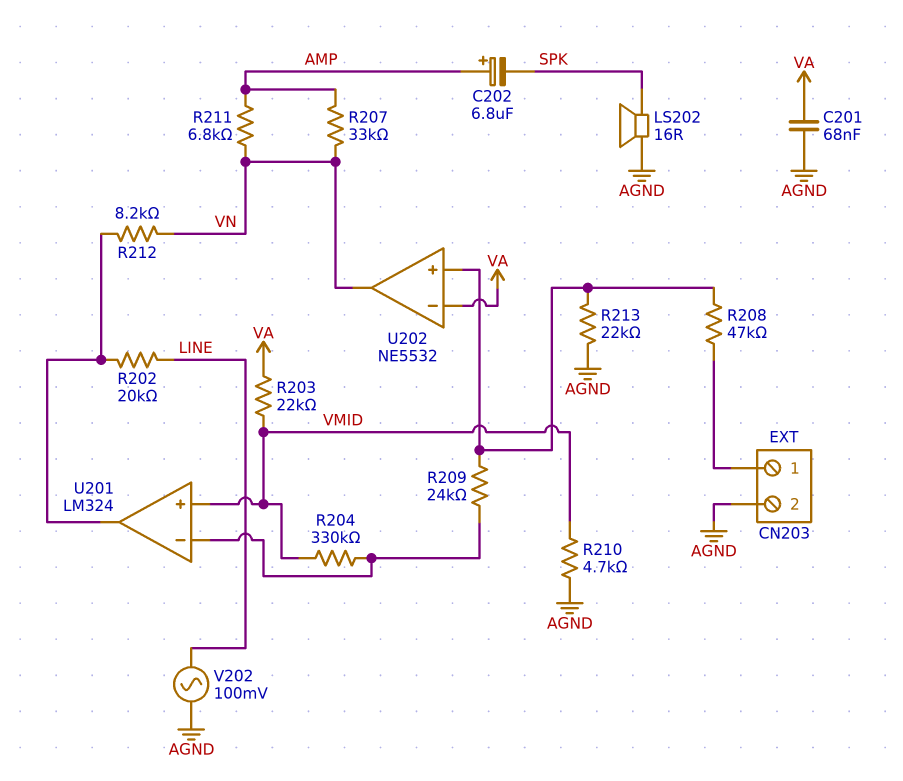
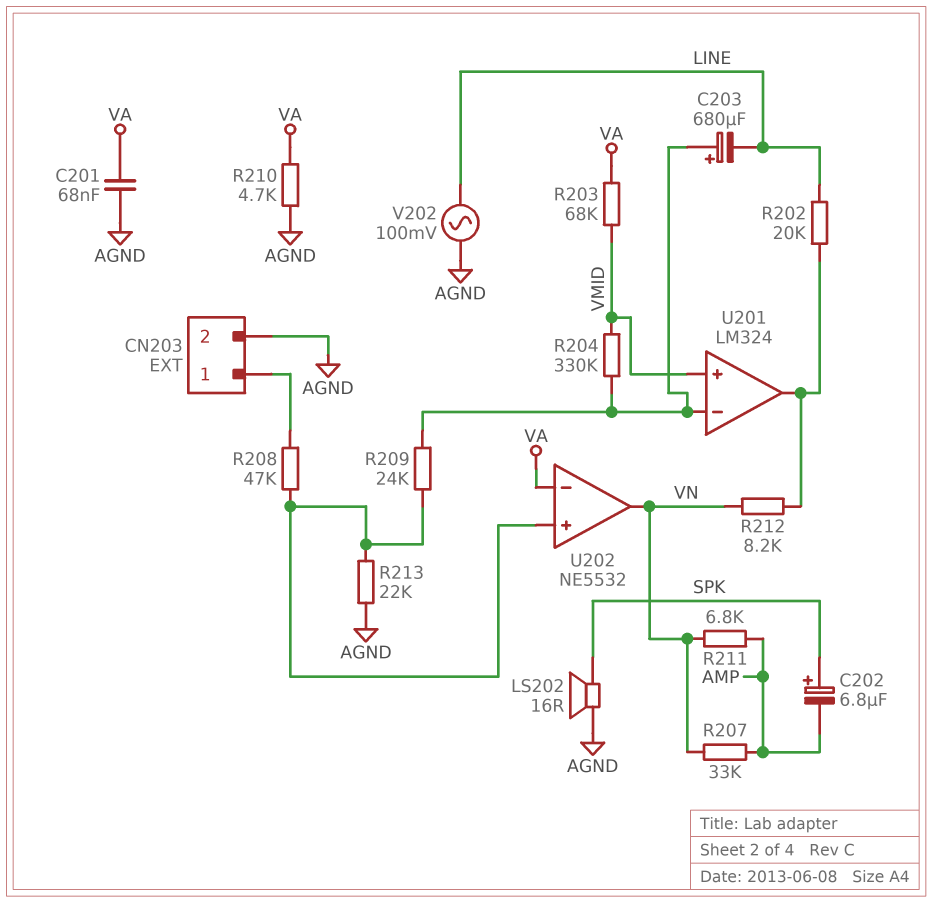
C202: 6.8uF (plus AMP, minus SPK) -> 6.8uF (plus SPK, minus AMP)
C203: none -> 680uF (plus U201/in-, minus LINE)
R203: 22k (VA, VMID) -> 68k (VA, VMID)
R210: 4.7k (AGND, VMID) -> 4.7k (AGND, VA)

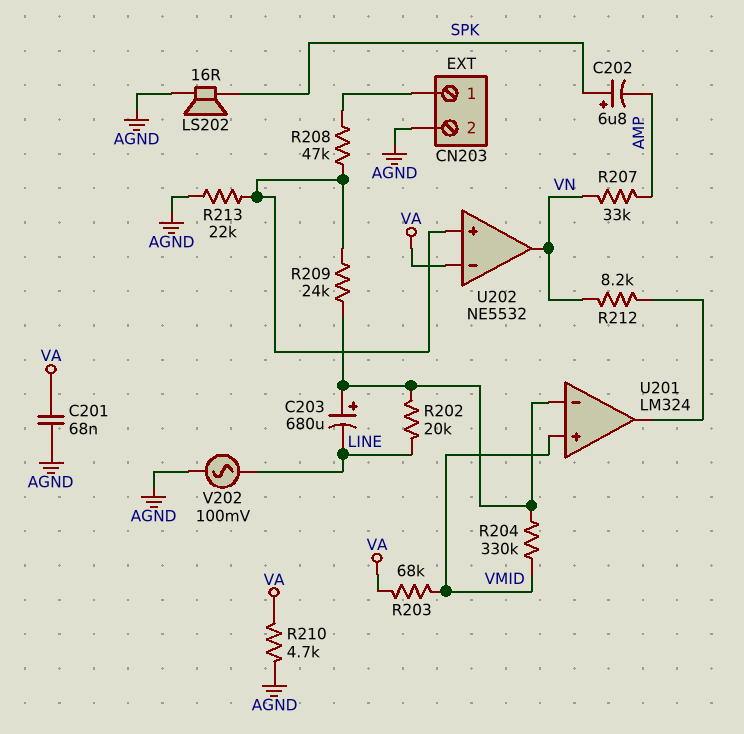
R202: 20k (LINE, U201/out) -> 20k (LINE, U201/in-)
R211: 6.8k (AMP, VN) -> none

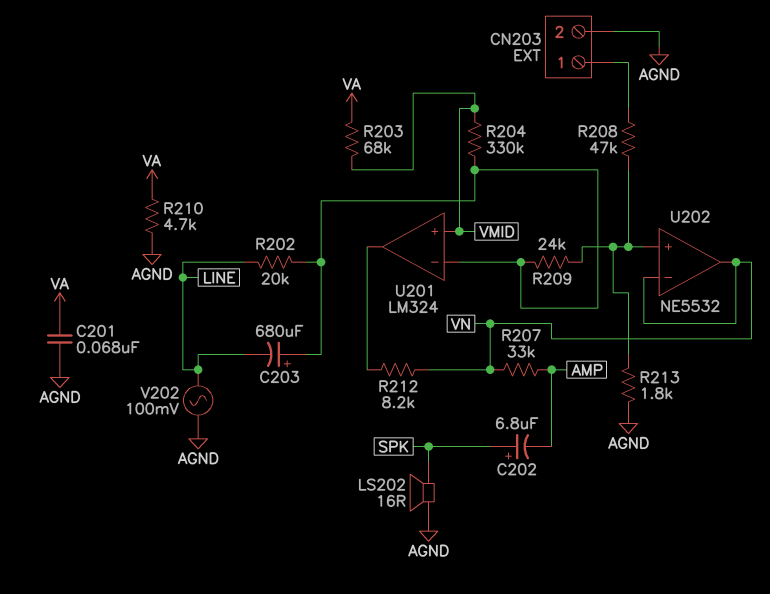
R213: 22k (AGND, U202/in+) -> 1.8k (AGND, U202/in+)
U202 pin in-: VA -> VN

